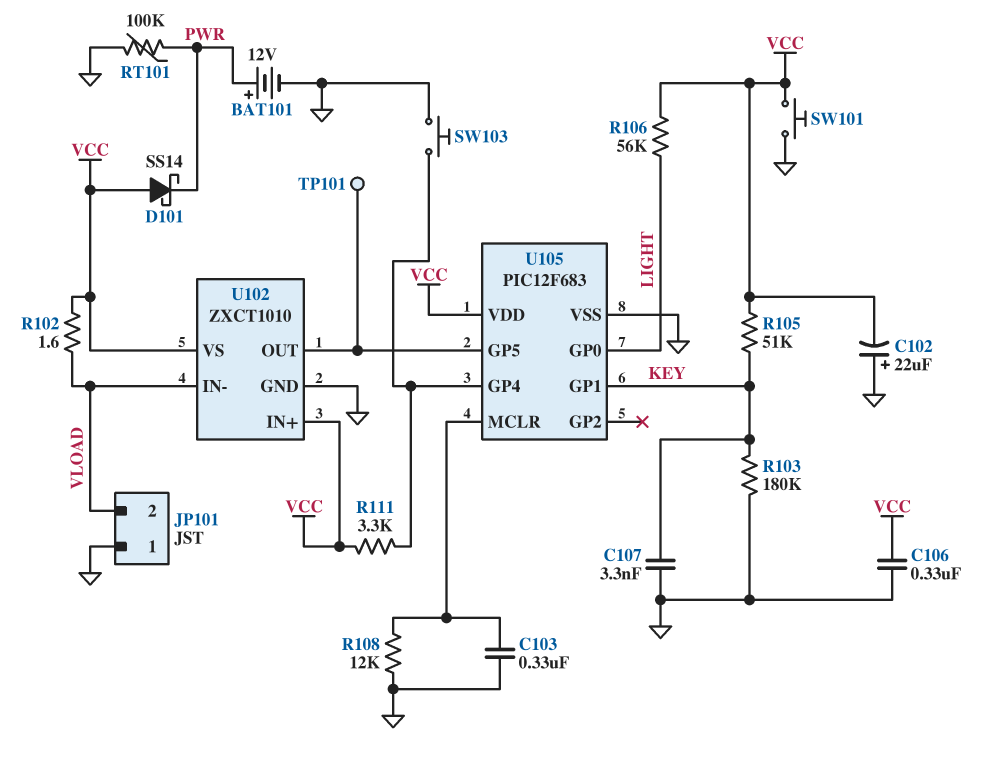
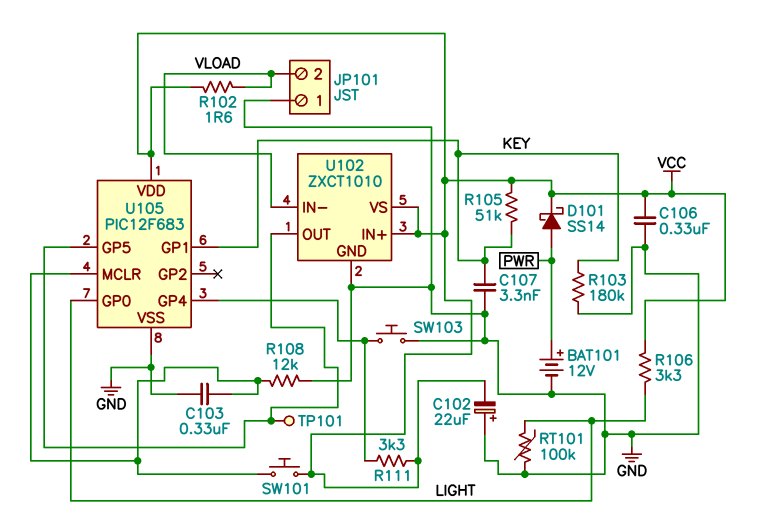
D101: schottky SS14 (A VCC, K PWR) -> schottky SS14 (A PWR, K VCC)
R106: 56k (LIGHT, VCC) -> 3.3k (LIGHT, VCC)
RT101: 100k (GND, PWR) -> 100k (GND, LIGHT)
SW101: button (GND, VCC) -> button (U105/MCLR, VCC)

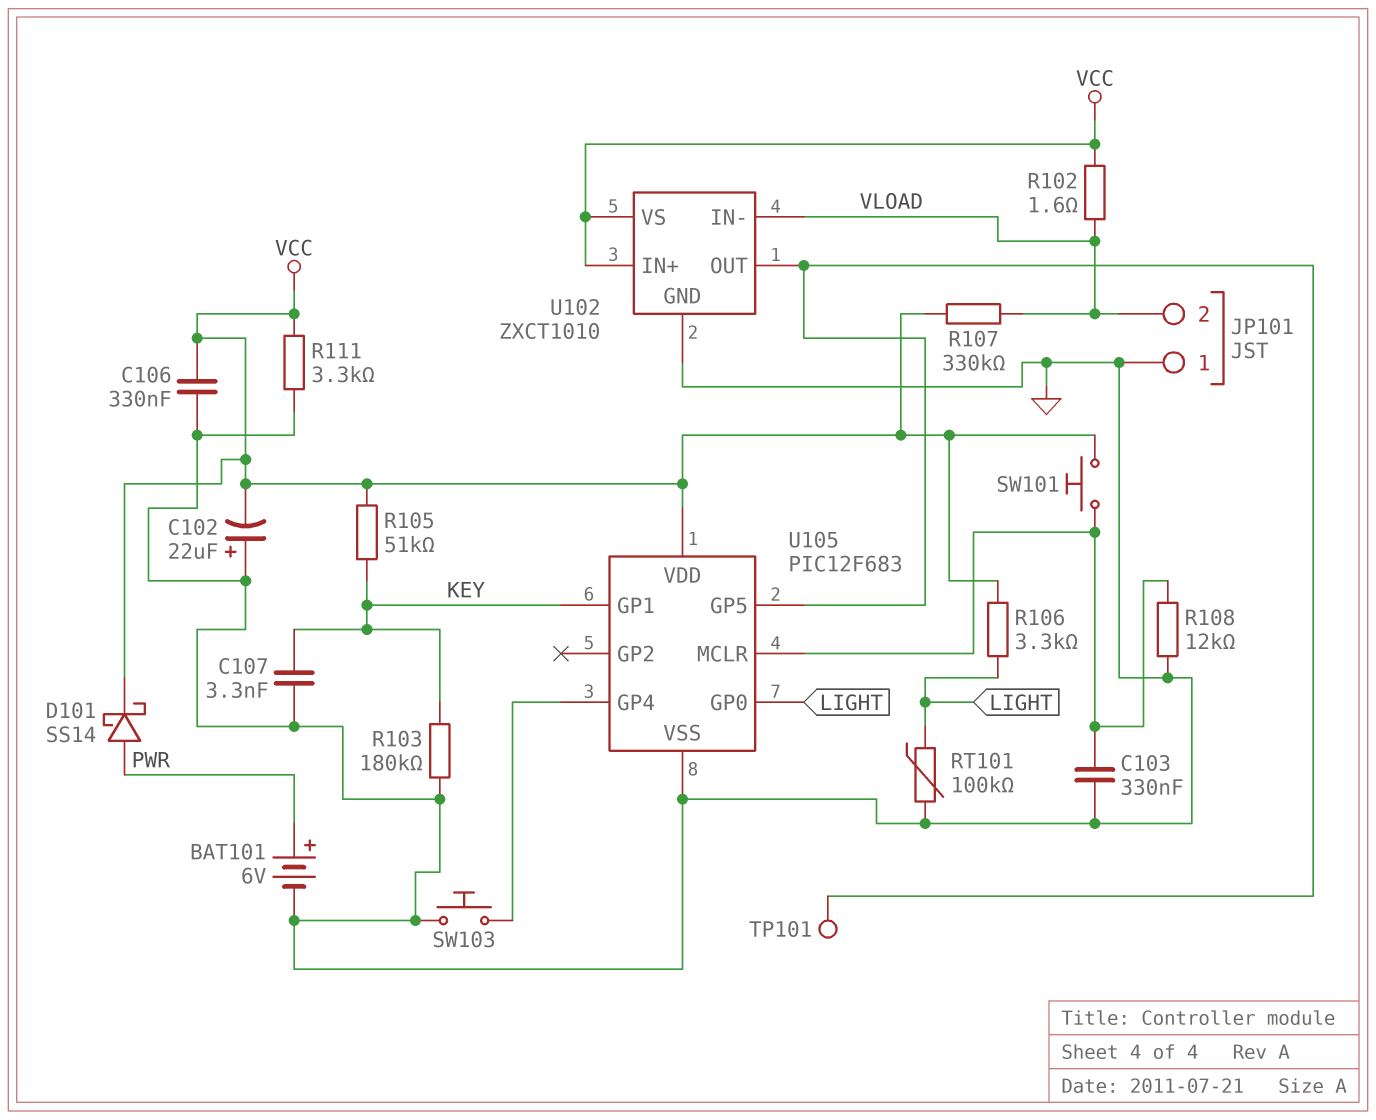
BAT101: 12V (plus PWR, minus GND) -> 6V (plus PWR, minus GND)
R107: none -> 330k (VCC, VLOAD)
R111: 3.3k (U105/GP4, VCC) -> 3.3k (GND, VCC)

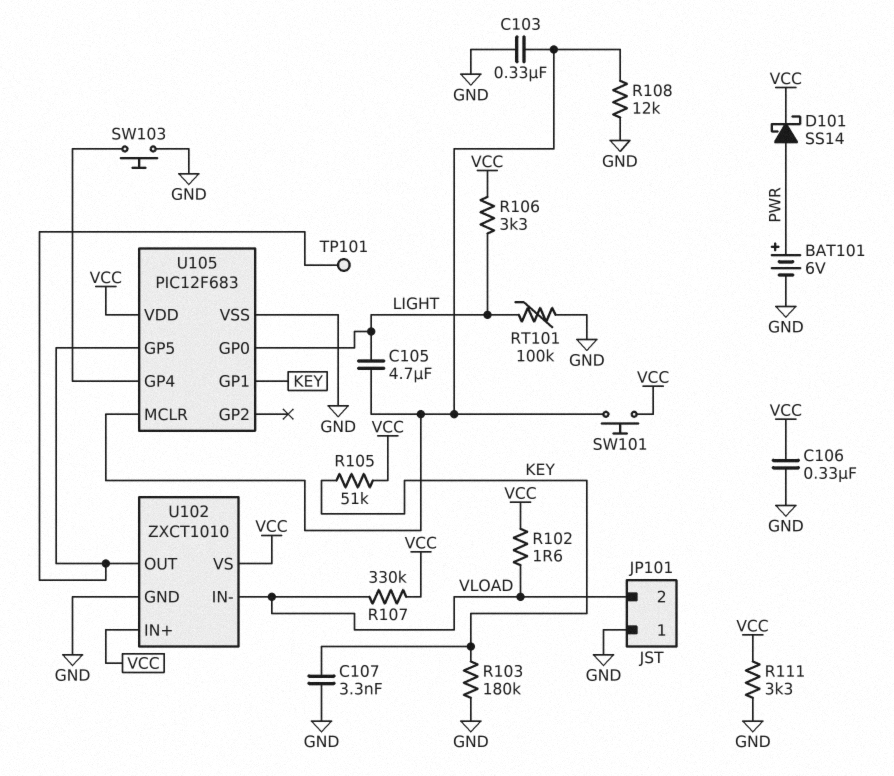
C102: 22uF (plus GND, minus VCC) -> none
C105: none -> 4.7uF (LIGHT, U105/MCLR)

